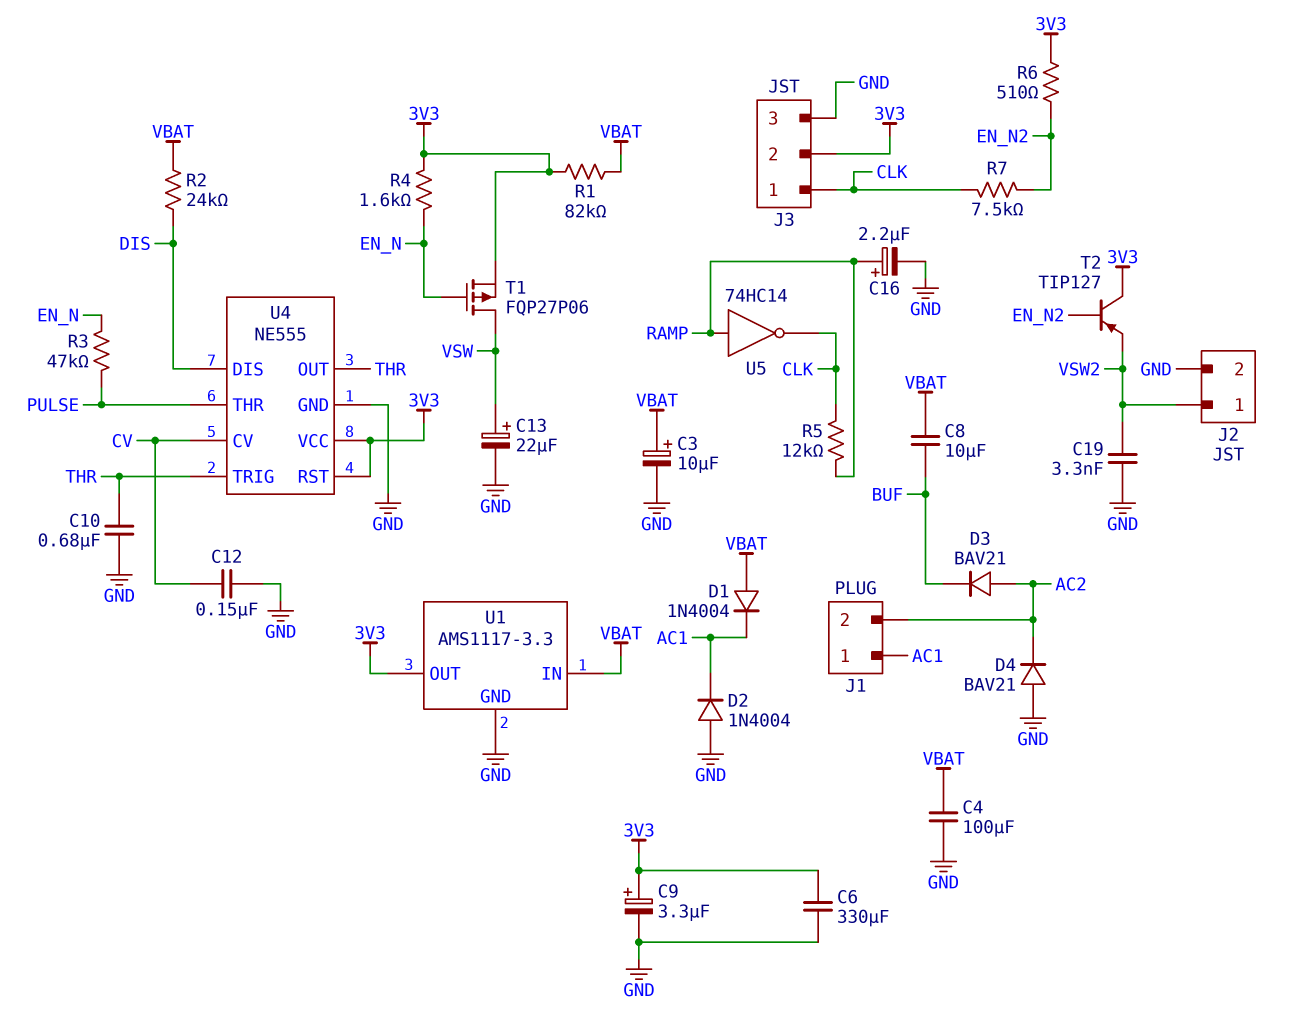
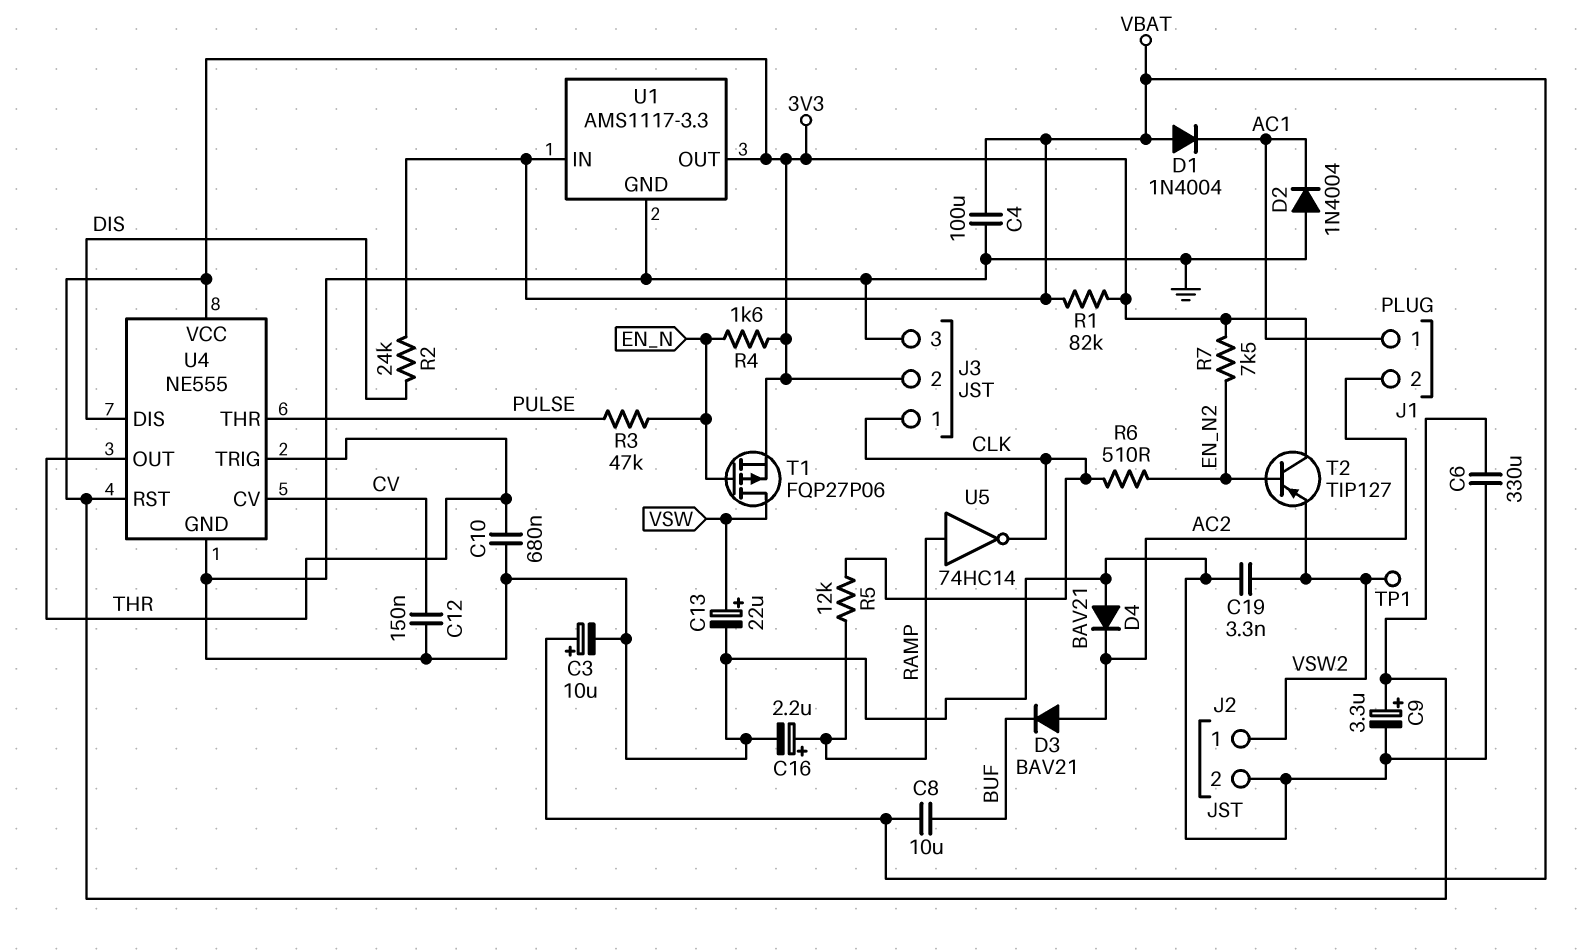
R6: 510 (3V3, EN_N2) -> 510 (CLK, EN_N2)
R7: 7.5k (CLK, EN_N2) -> 7.5k (3V3, EN_N2)
TP1: none -> test point (VSW2)

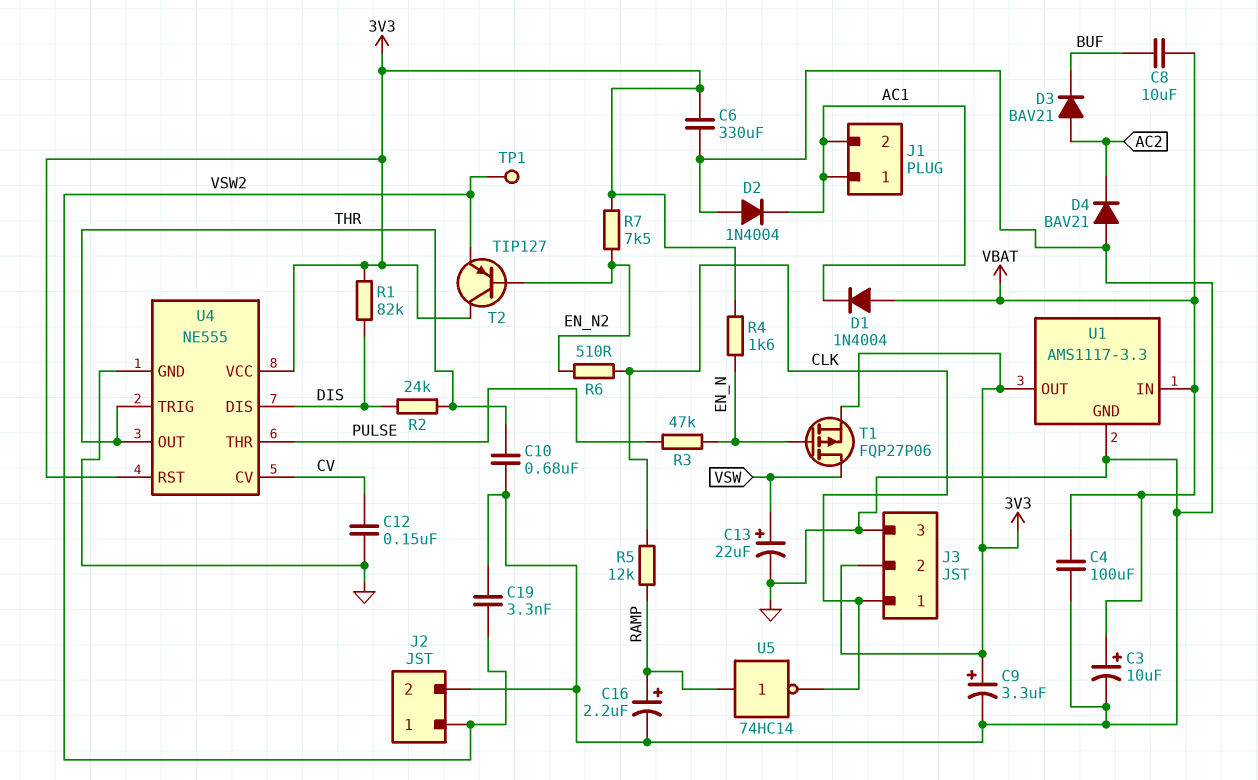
J1 pin 2: AC2 -> AC1
R1: 82k (3V3, VBAT) -> 82k (3V3, DIS)
R2: 24k (DIS, VBAT) -> 24k (DIS, THR)

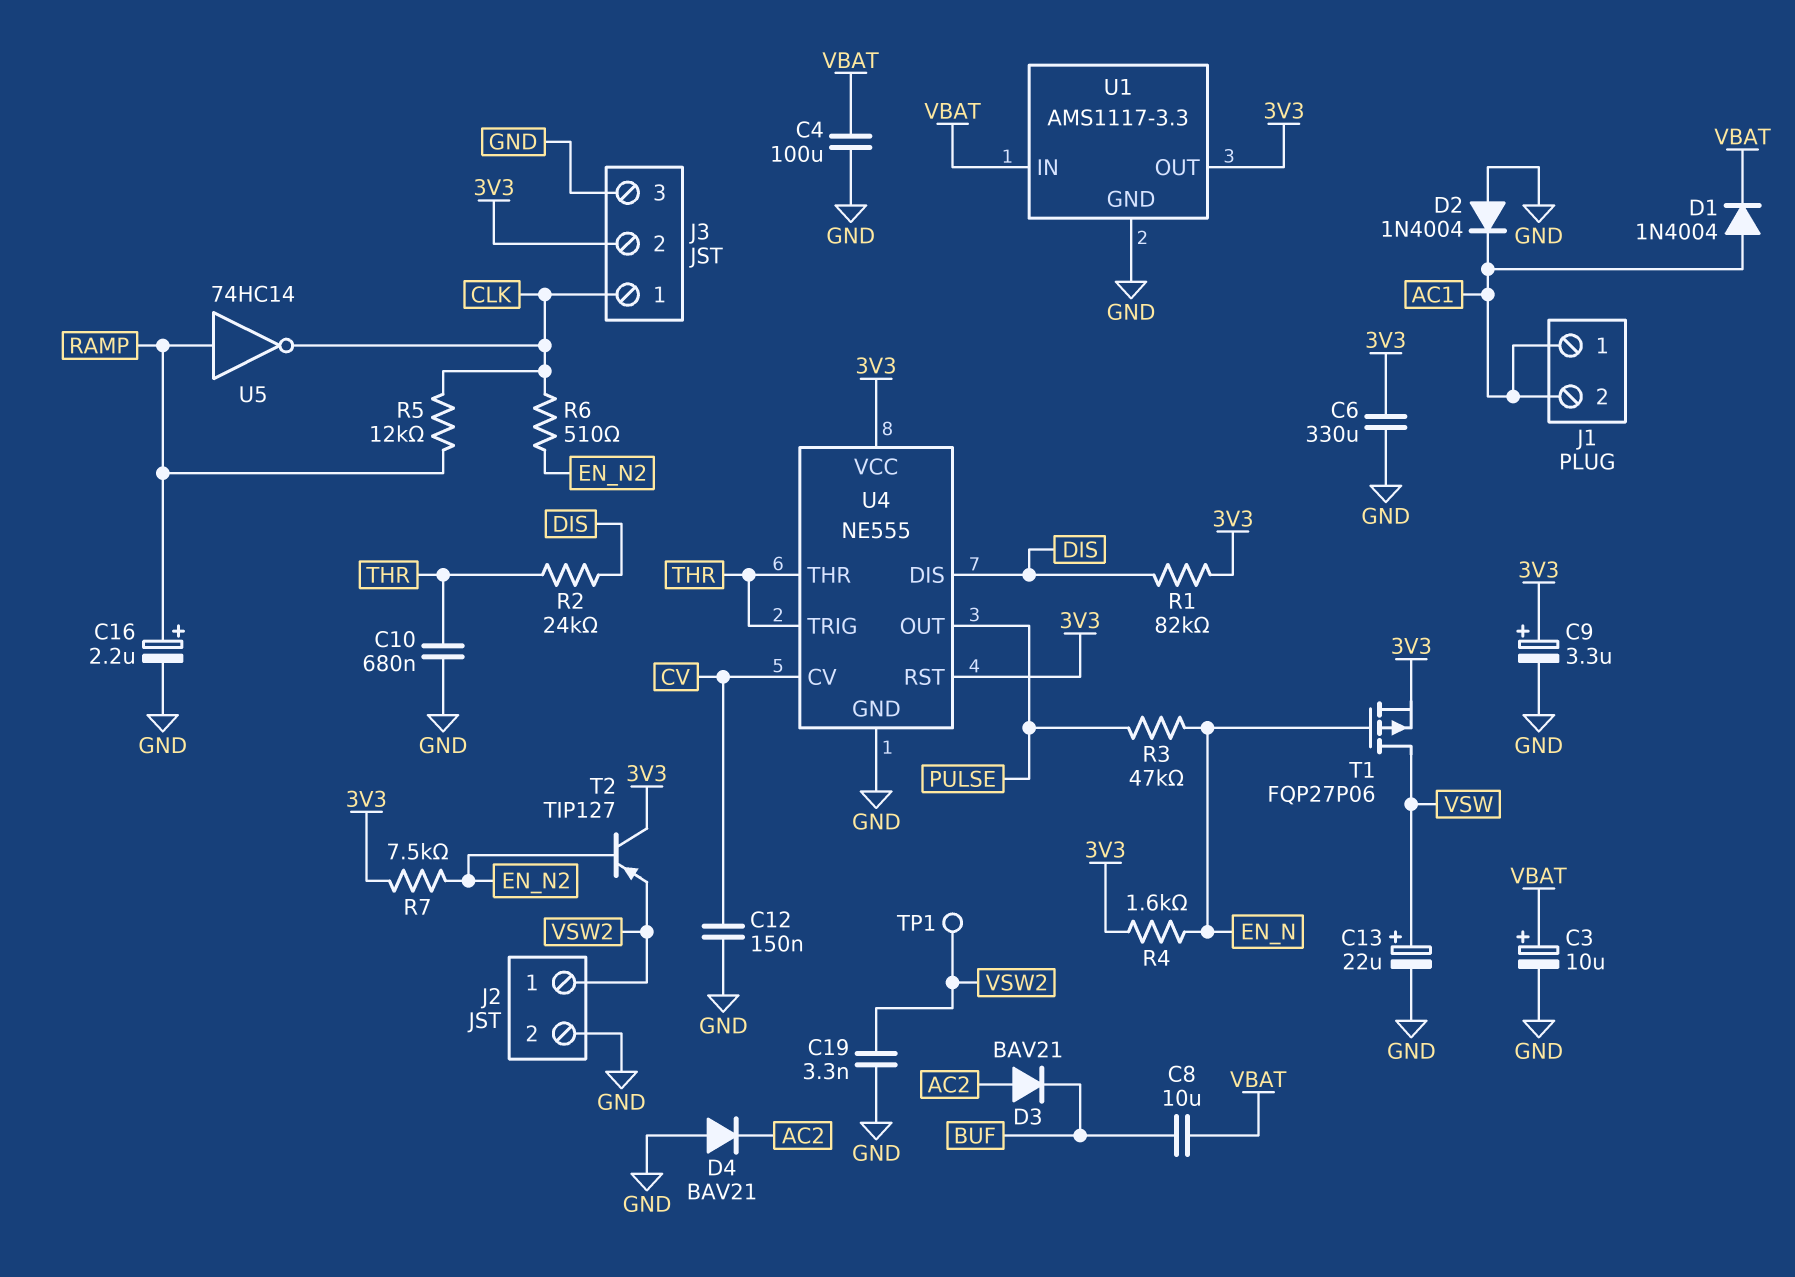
D1: diode 1N4004 (A VBAT, K AC1) -> diode 1N4004 (A AC1, K VBAT)
U4 pin OUT: THR -> PULSE
U4 pin THR: PULSE -> THR

